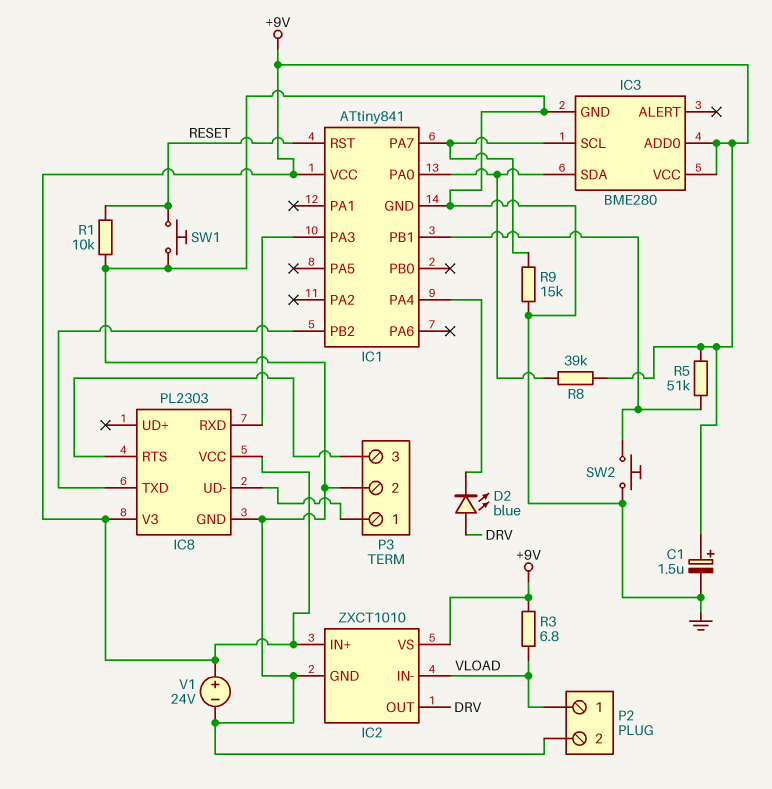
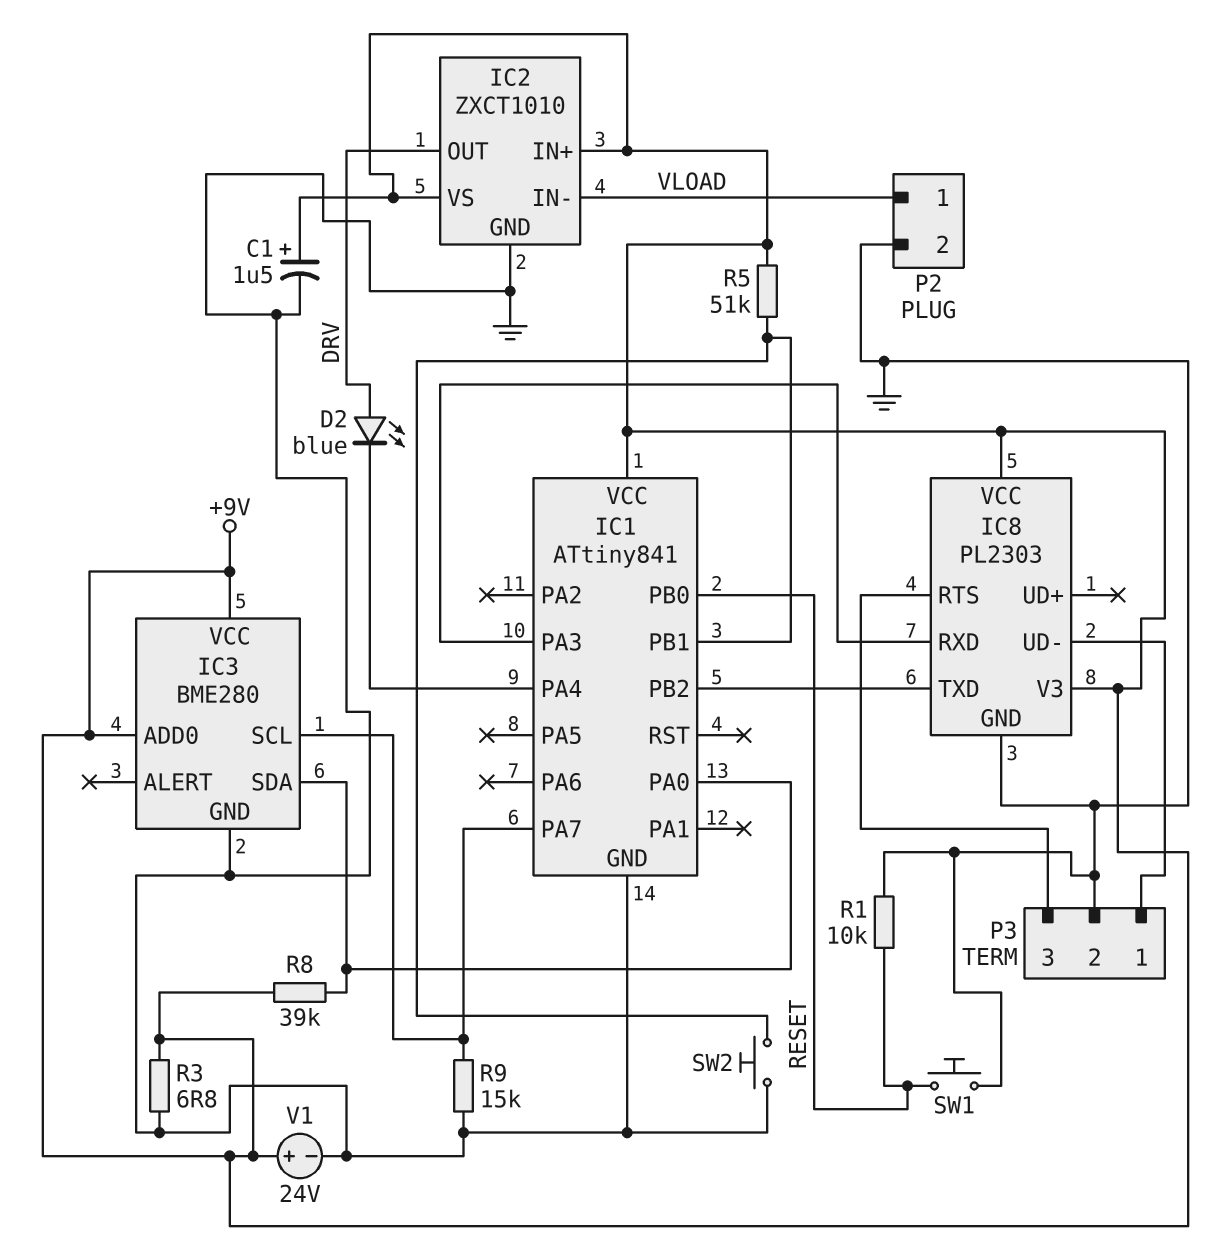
IC1 pin PB0: none -> RESET
IC1 pin RST: RESET -> none
R3: 6.8 (+9V, VLOAD) -> 6.8 (+9V, GND)

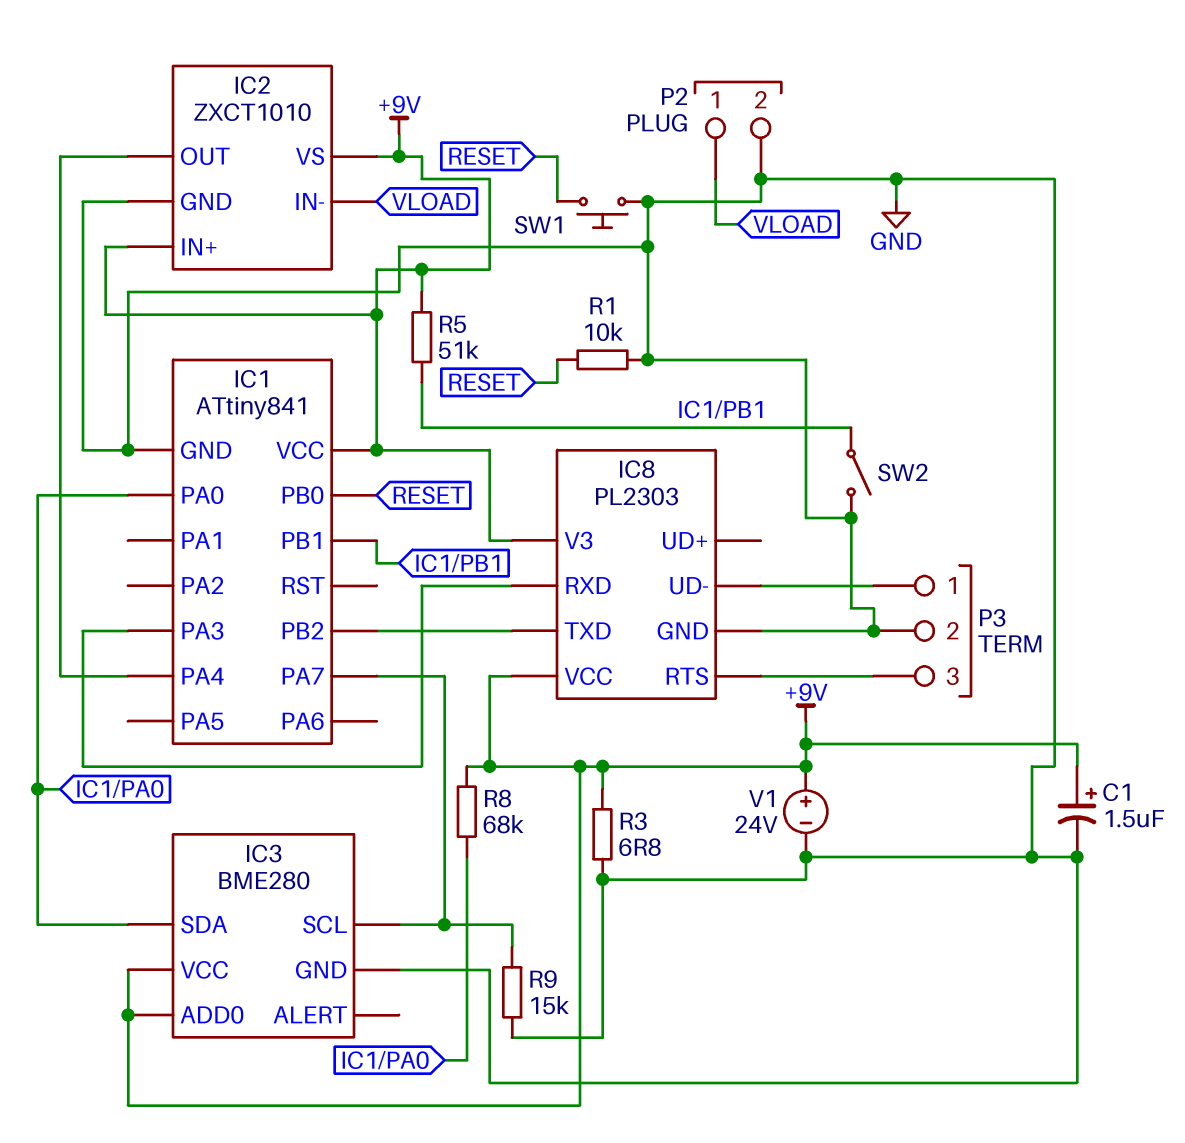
D2: LED blue (A DRV, K IC1/PA4) -> none
IC2 pin OUT: DRV -> IC1/PA4
R8: 39k (+9V, IC1/PA0) -> 68k (+9V, IC1/PA0)
SW2: button (GND, IC1/PB1) -> switch (GND, IC1/PB1)

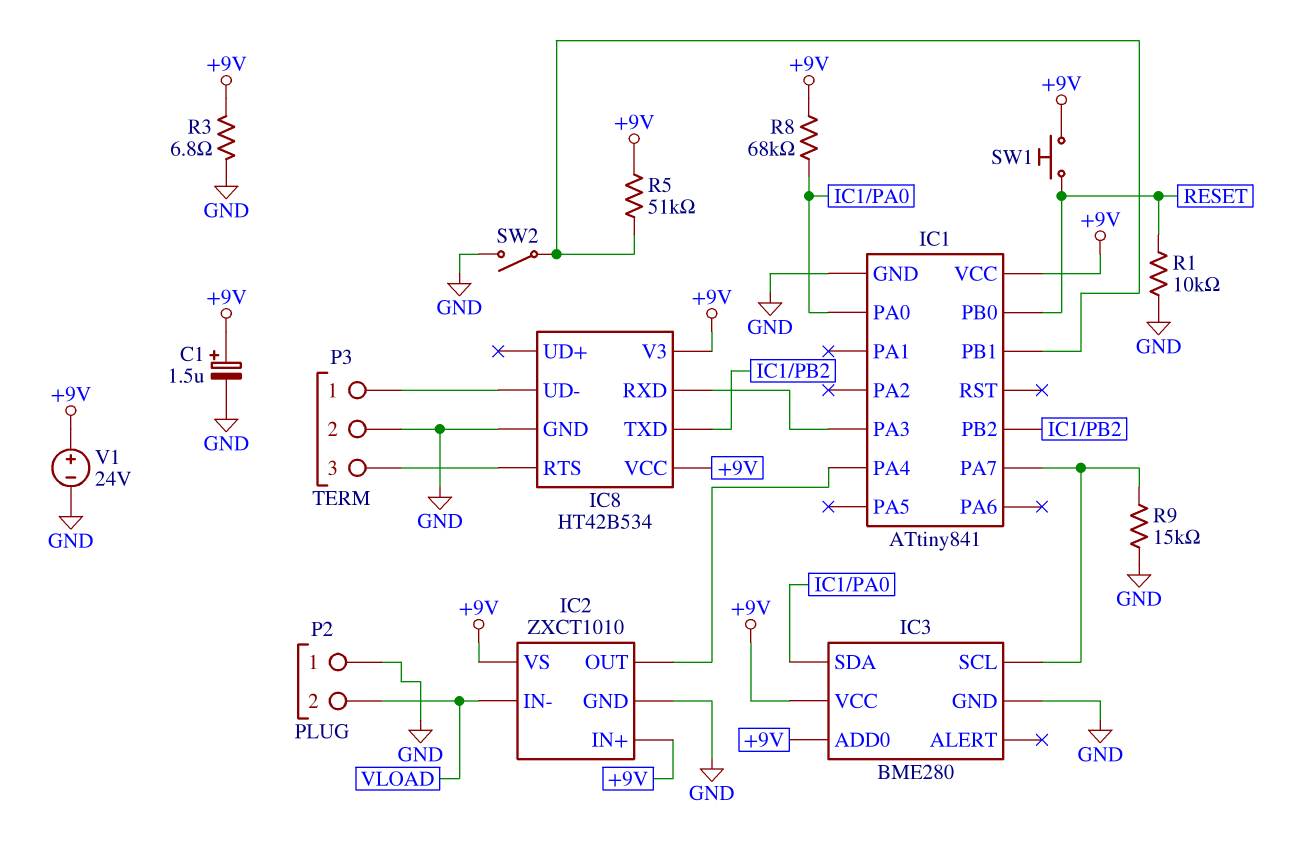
IC8: PL2303 -> HT42B534
P2 pin 1: VLOAD -> GND
P2 pin 2: GND -> VLOAD
SW1: button (GND, RESET) -> button (+9V, RESET)

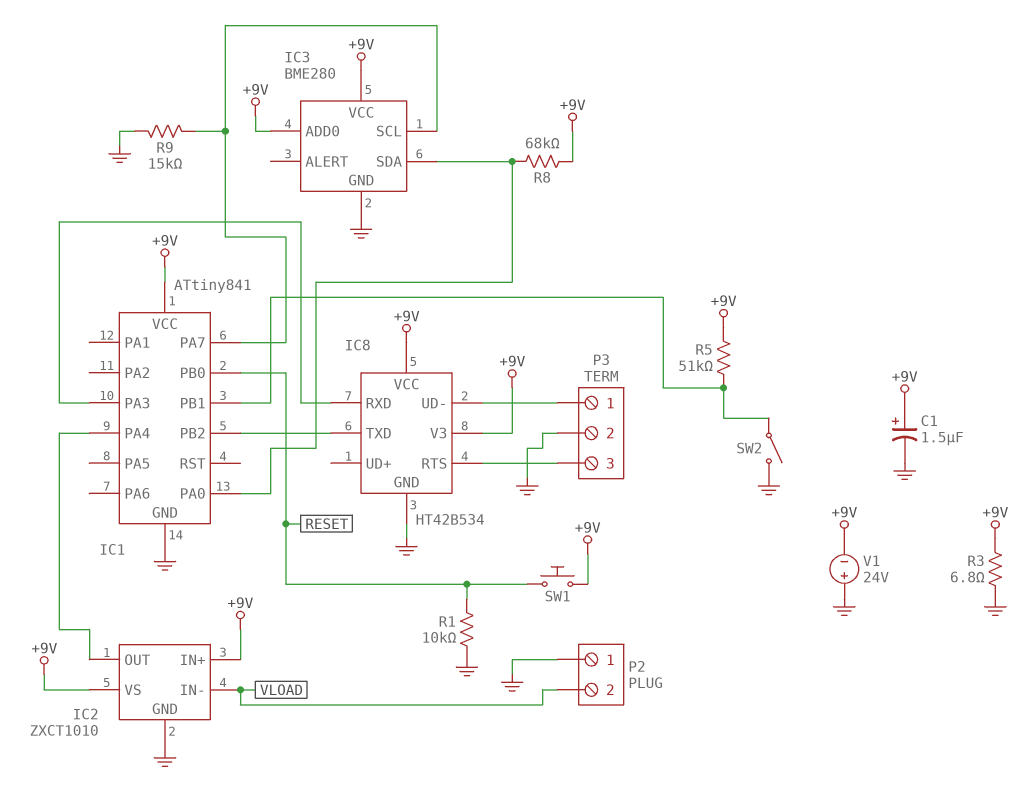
V1: 24V (plus +9V, minus GND) -> 24V (plus GND, minus +9V)

